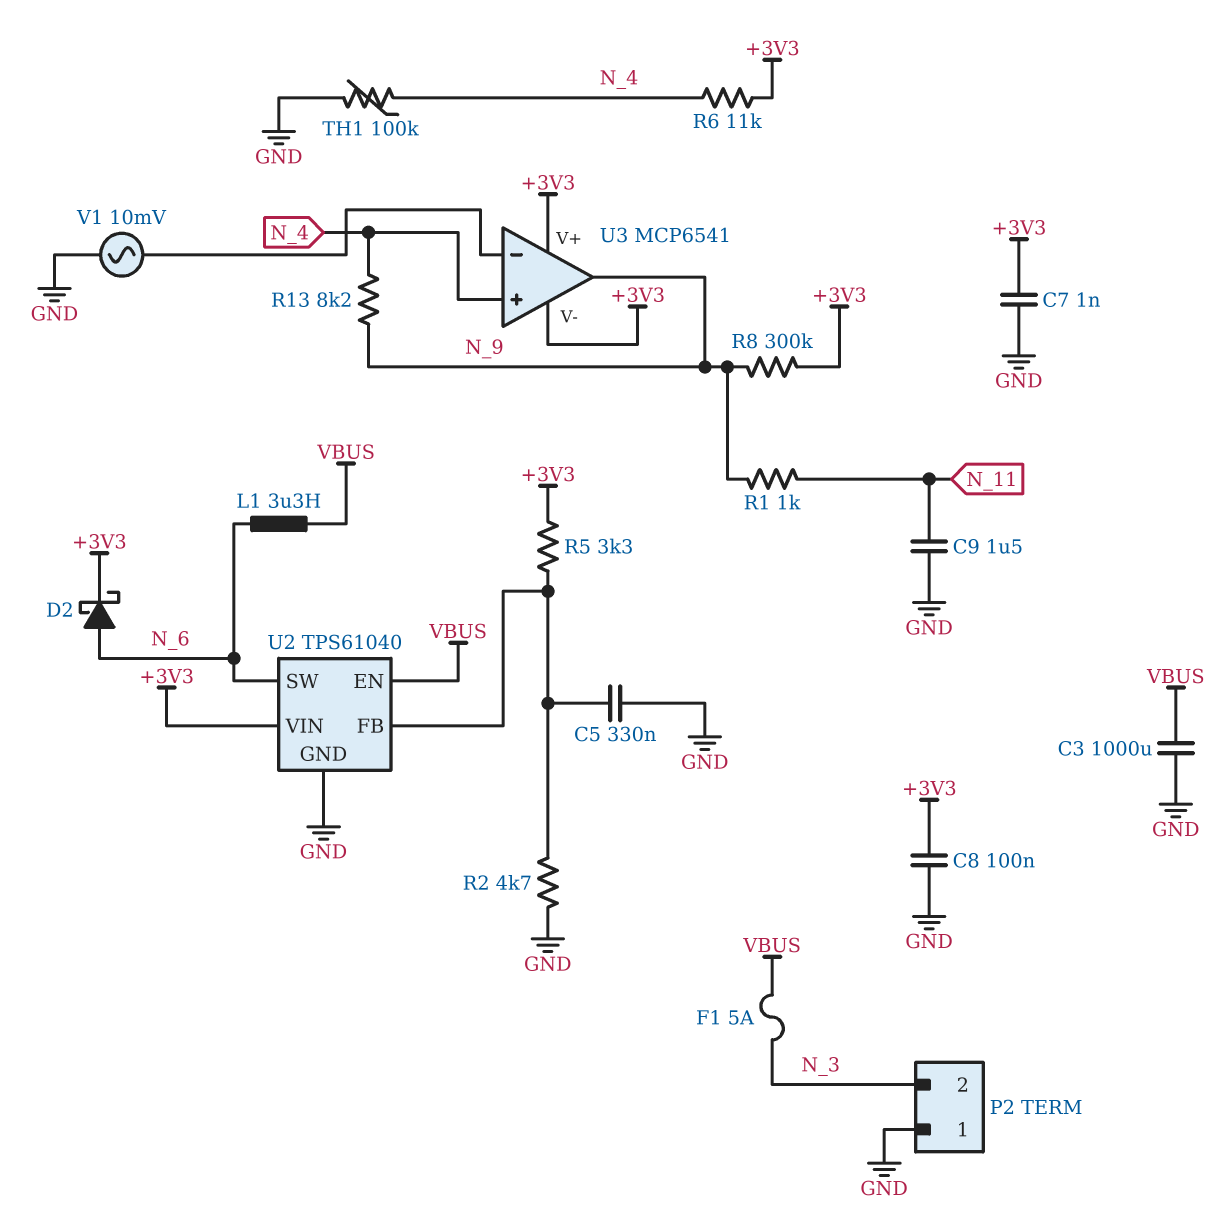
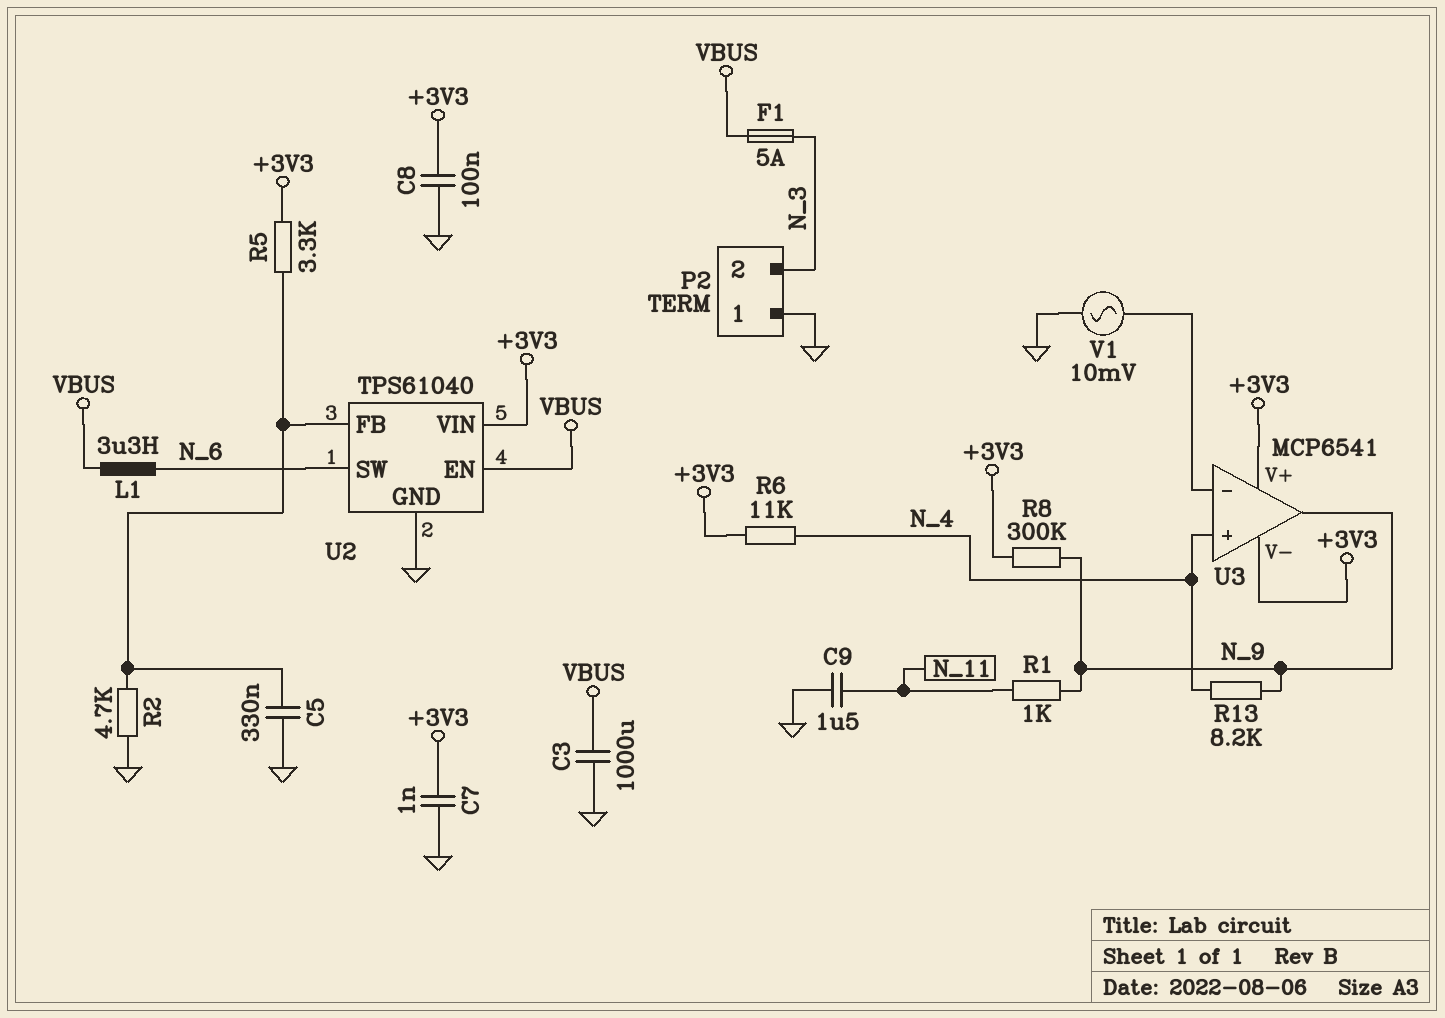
D2: schottky (A N_6, K +3V3) -> none
TH1: 100k (GND, N_4) -> none

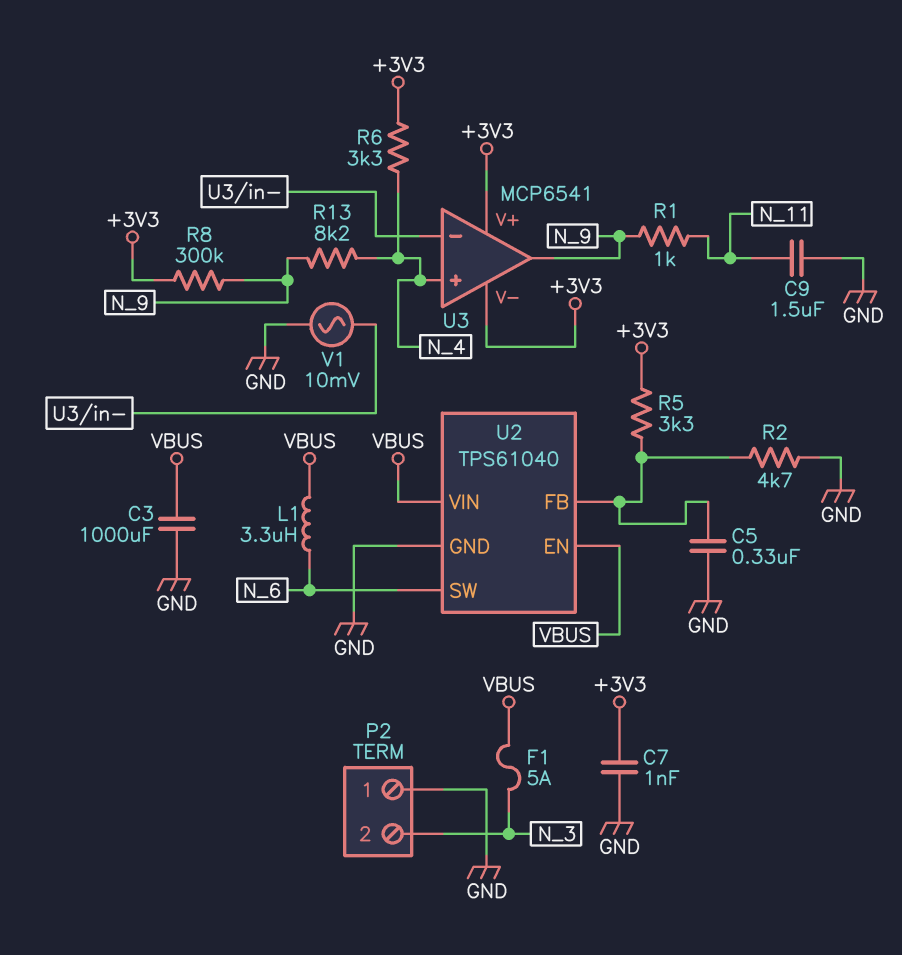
C8: 100nF (+3V3, GND) -> none
R6: 11k (+3V3, N_4) -> 3.3k (+3V3, N_4)
U2 pin VIN: +3V3 -> VBUS

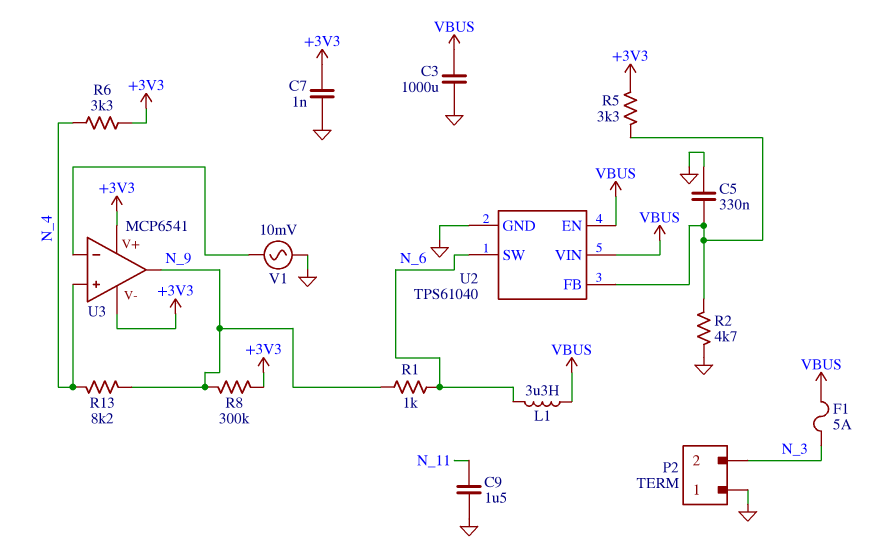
R1: 1k (N_9, N_11) -> 1k (N_6, N_9)

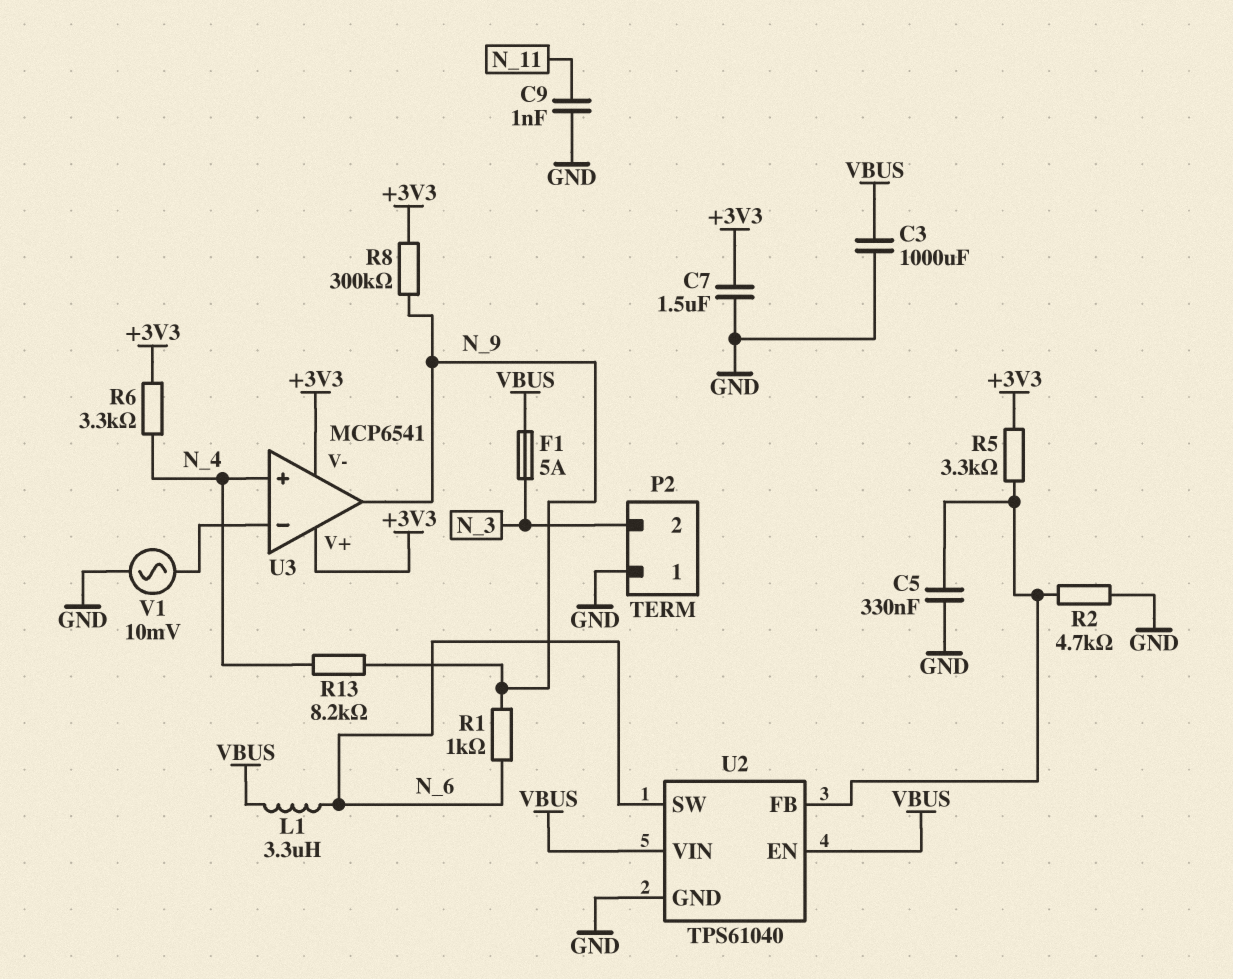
C7: 1nF (+3V3, GND) -> 1.5uF (+3V3, GND)
C9: 1.5uF (GND, N_11) -> 1nF (GND, N_11)

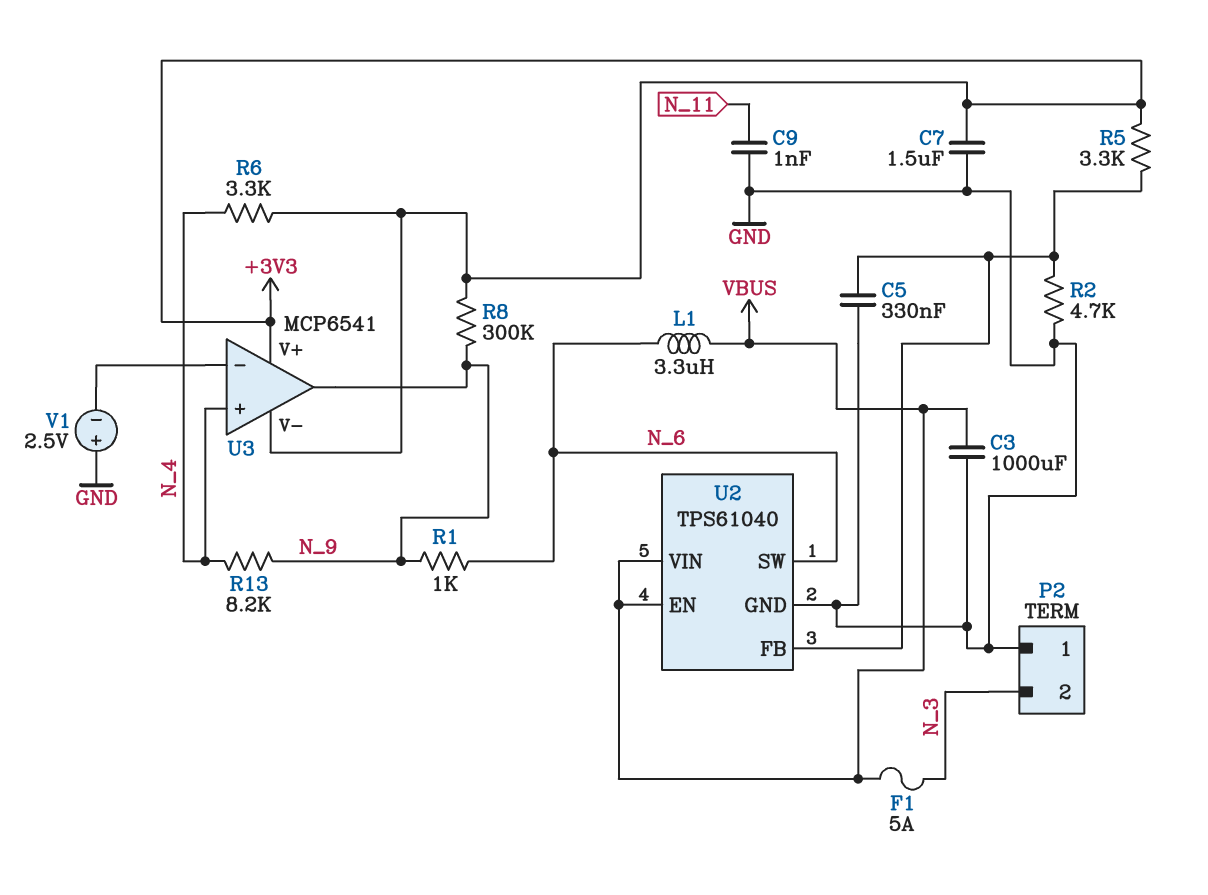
V1: AC 10mV (GND, U3/in-) -> 2.5V (plus GND, minus U3/in-)

